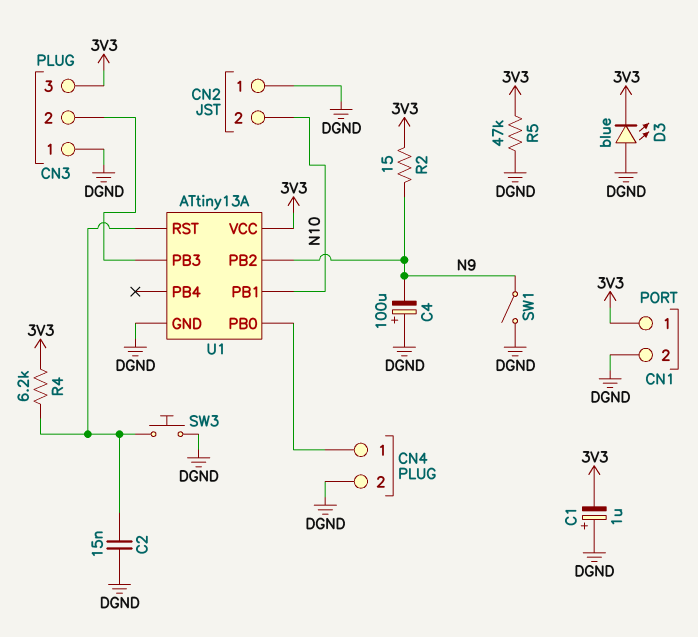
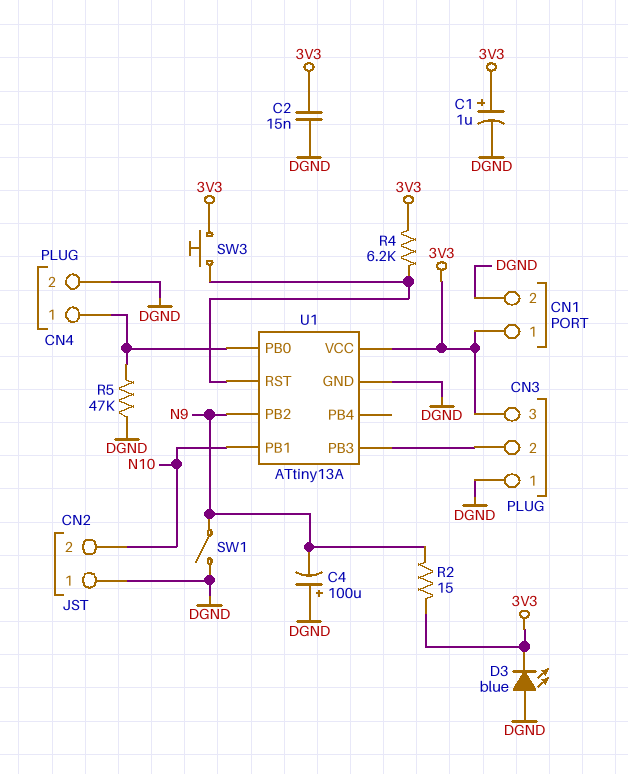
C1: 1uF (plus DGND, minus 3V3) -> 1uF (plus 3V3, minus DGND)
C2: 15nF (DGND, U1/RST) -> 15nF (3V3, DGND)
R5: 47k (3V3, DGND) -> 47k (CN4/1, DGND)
SW3: button (DGND, U1/RST) -> button (3V3, U1/RST)

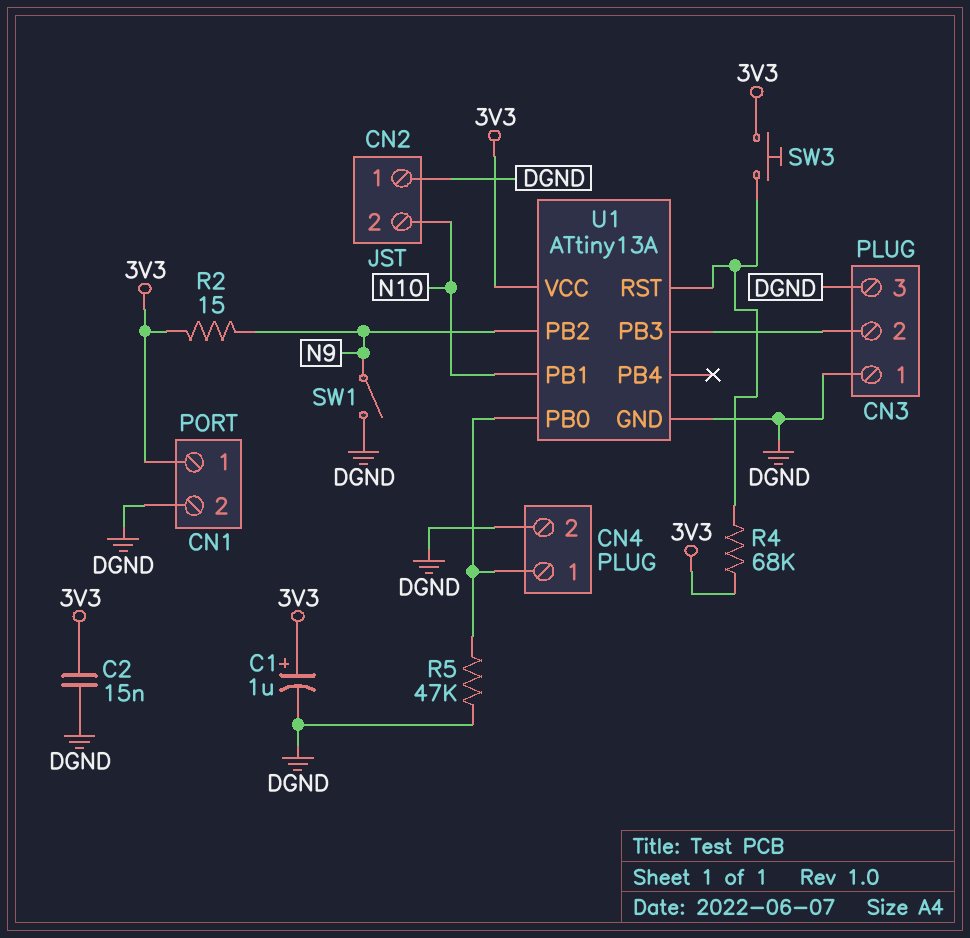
C4: 100uF (plus DGND, minus N9) -> none
CN3 pin 3: 3V3 -> DGND
D3: LED blue (A DGND, K 3V3) -> none
R4: 6.2k (3V3, U1/RST) -> 68k (3V3, U1/RST)

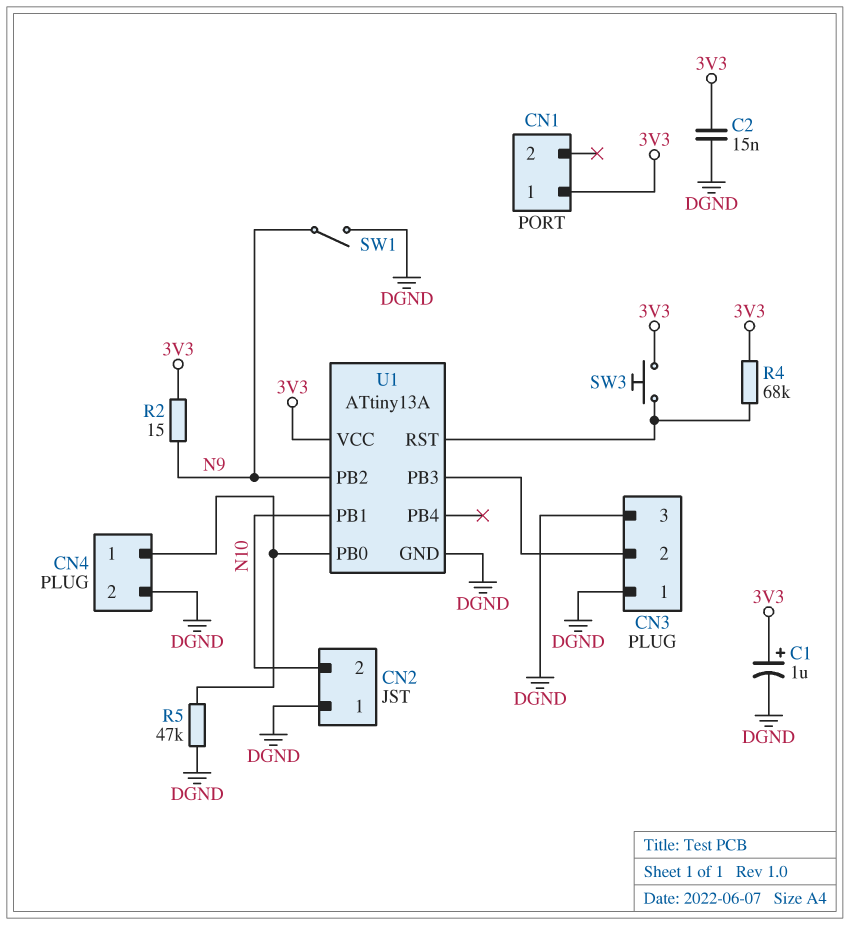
CN1 pin 2: DGND -> none

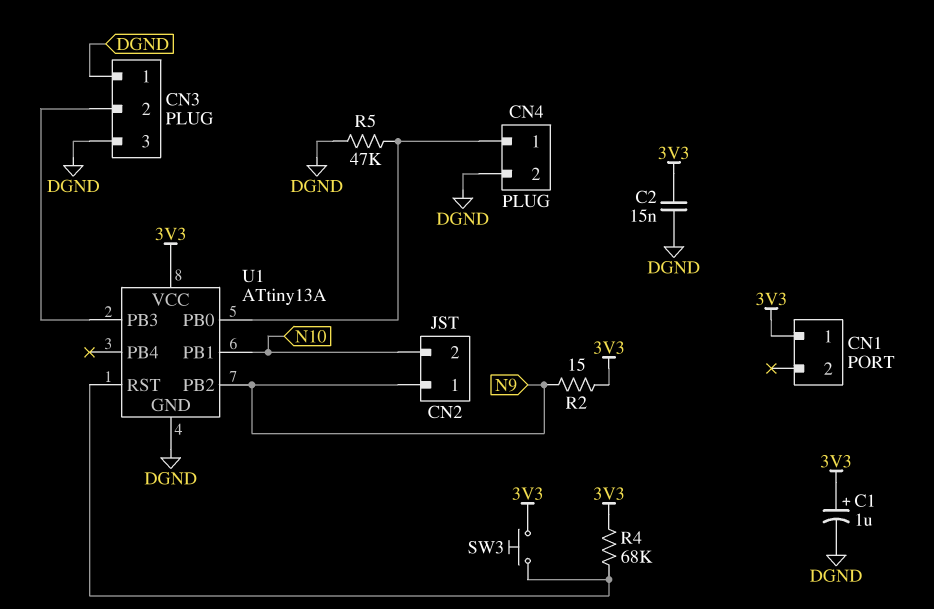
CN2 pin 1: DGND -> N9
SW1: switch (DGND, N9) -> none

